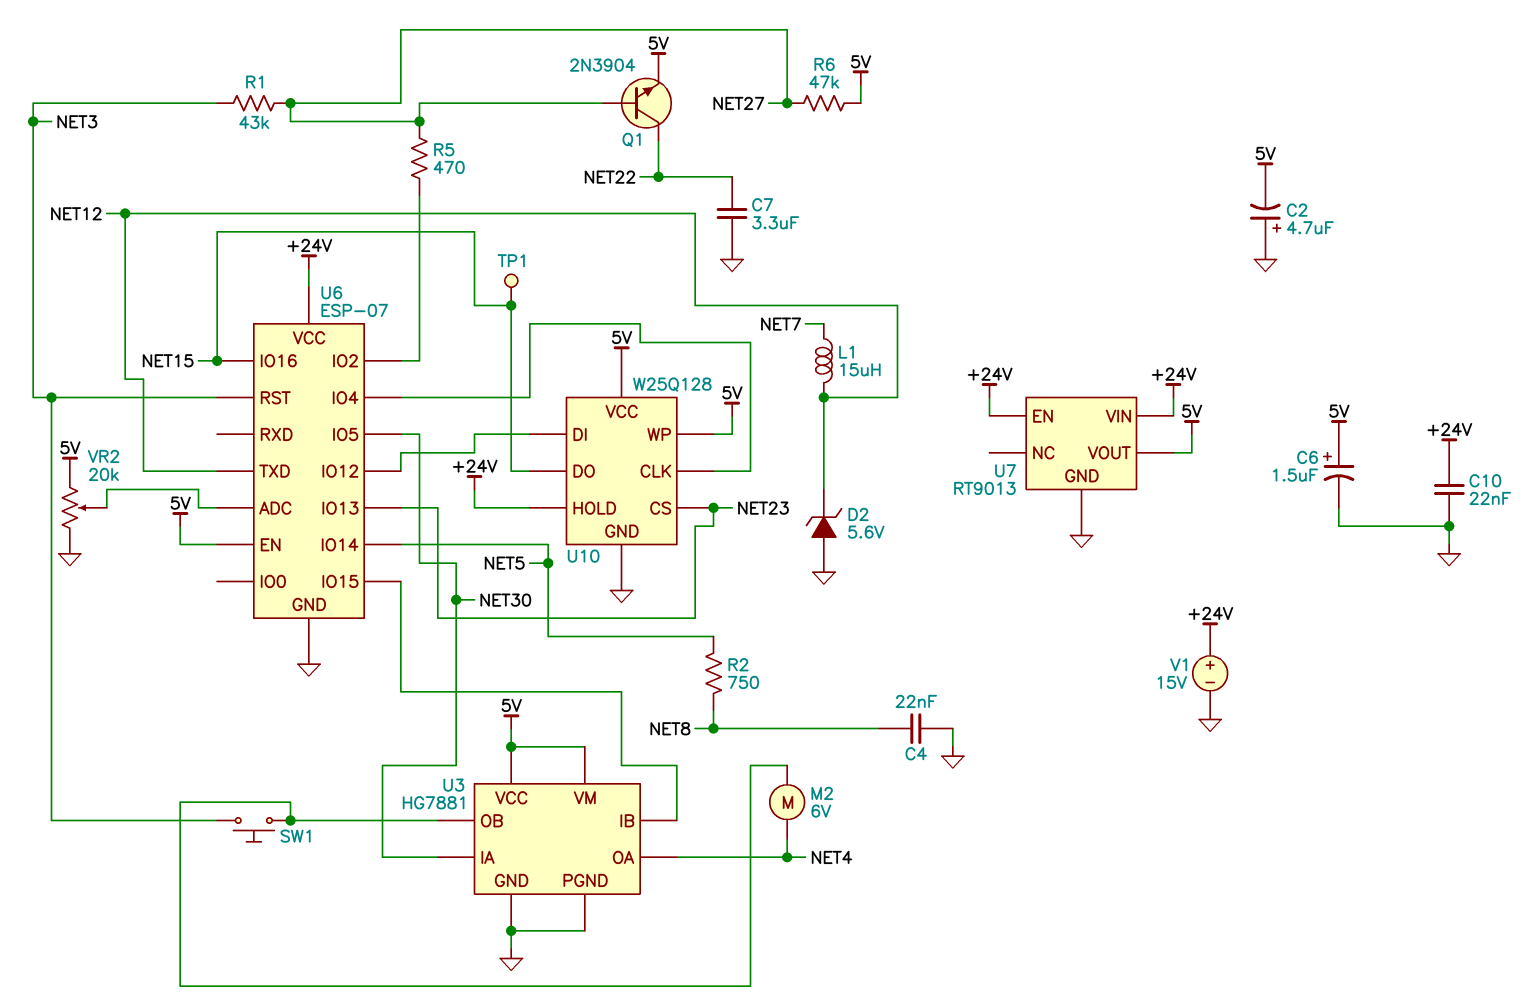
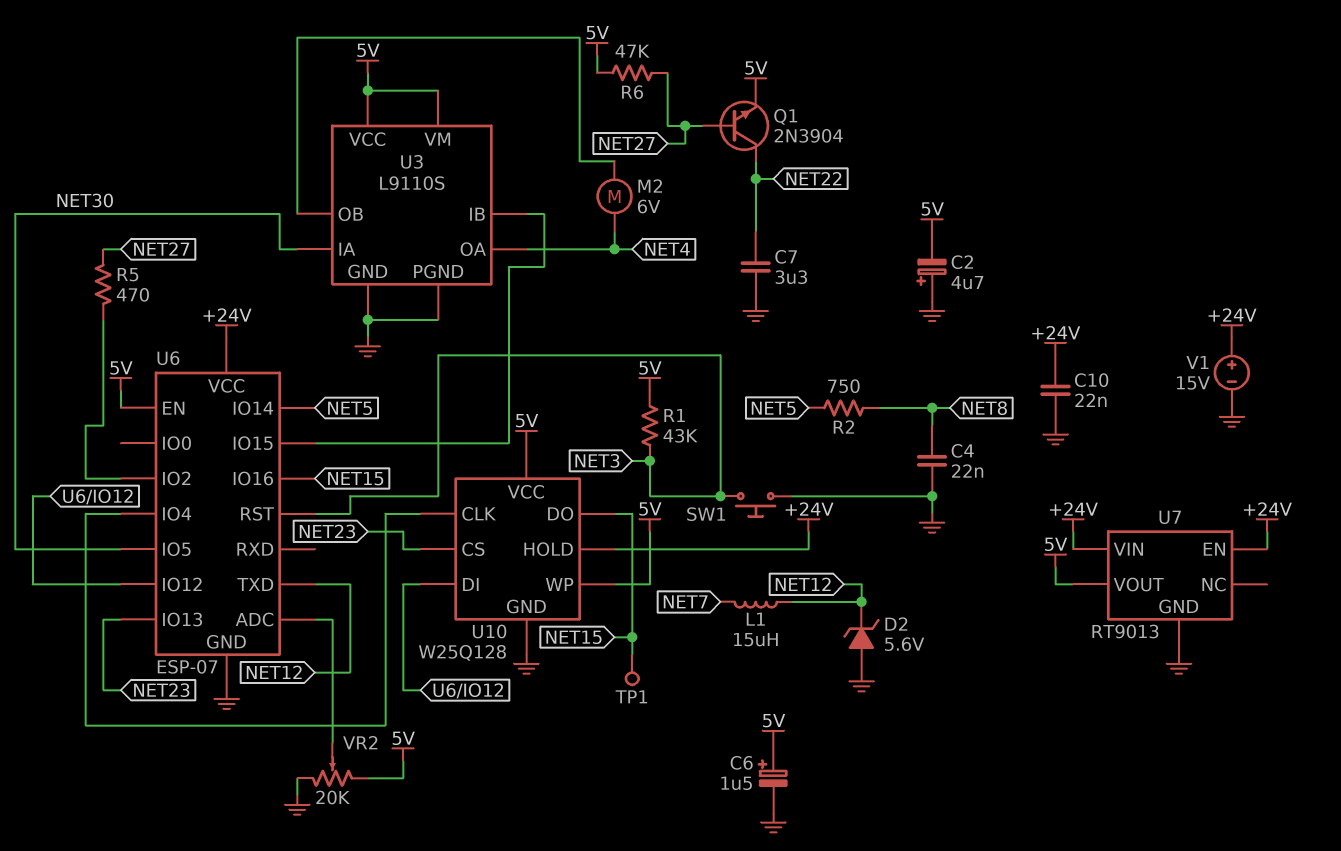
R1: 43k (NET3, NET27) -> 43k (5V, NET3)
SW1: button (NET3, U3/OB) -> button (GND, NET3)
U3: HG7881 -> L9110S

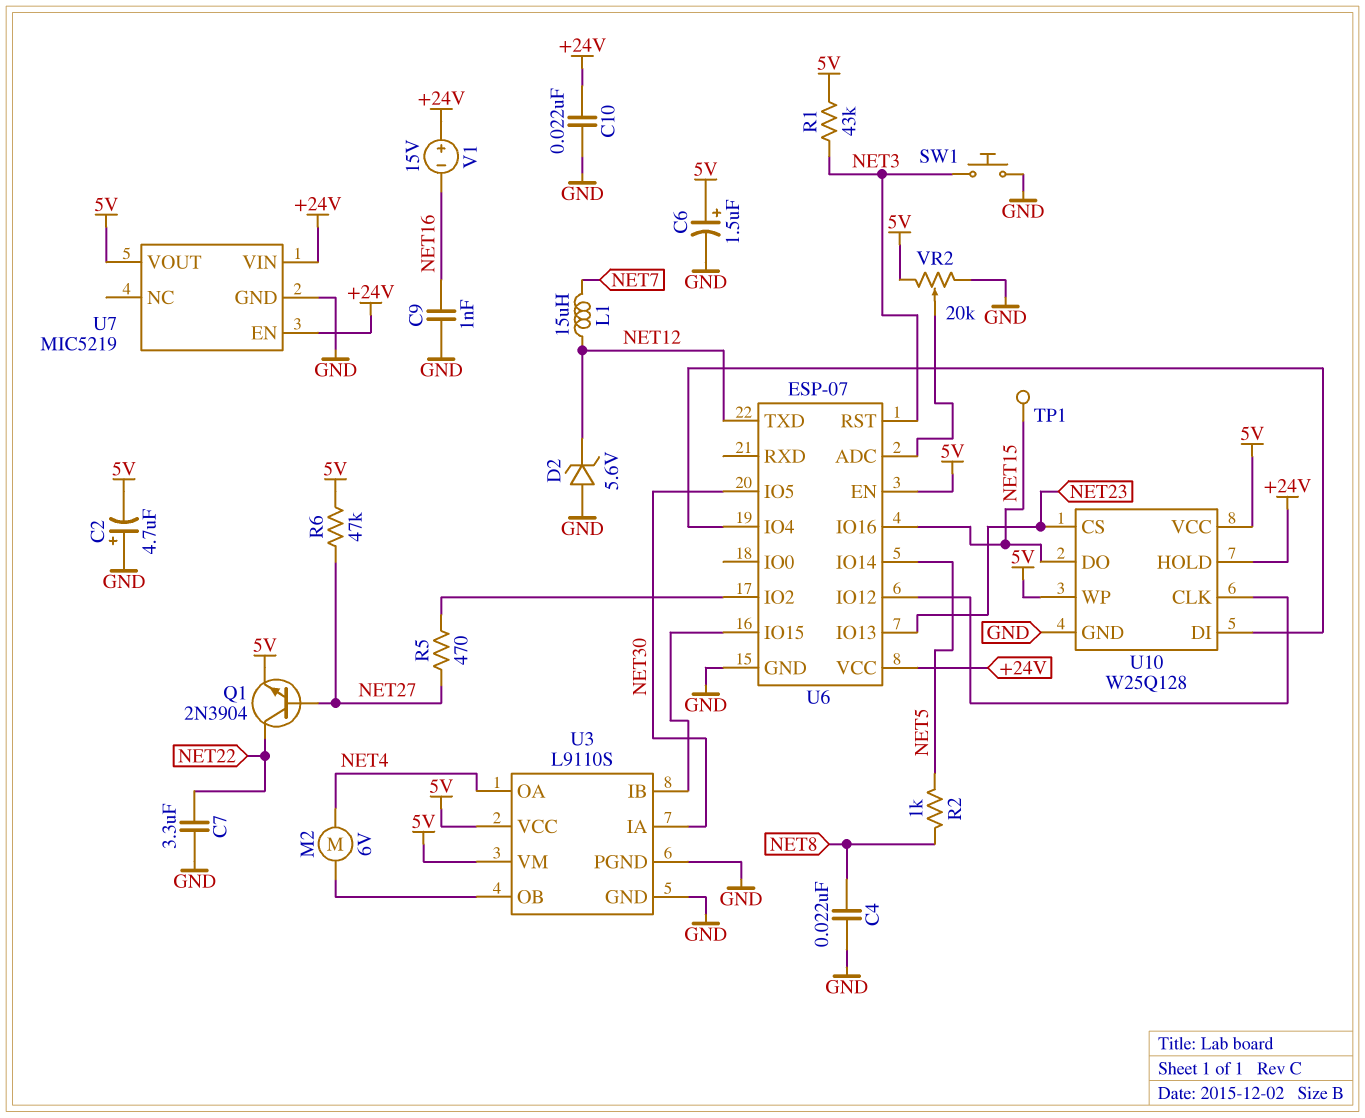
C9: none -> 1nF (GND, NET16)
R2: 750 (NET5, NET8) -> 1k (NET5, NET8)
U7: RT9013 -> MIC5219
U10 pin CLK: U6/IO4 -> U6/IO12
U10 pin DI: U6/IO12 -> U6/IO4
V1: 15V (plus +24V, minus GND) -> 15V (plus +24V, minus NET16)

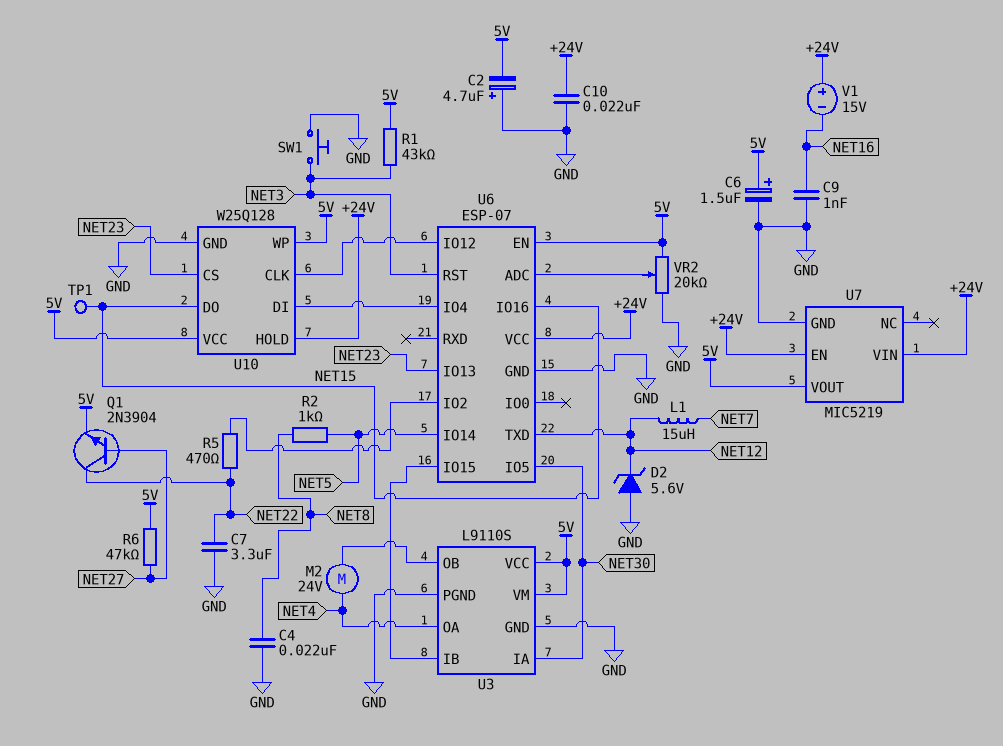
M2: motor 6V (NET4, U3/OB) -> motor 24V (NET4, U3/OB)
R5: 470 (NET27, U6/IO2) -> 470 (NET22, U6/IO2)

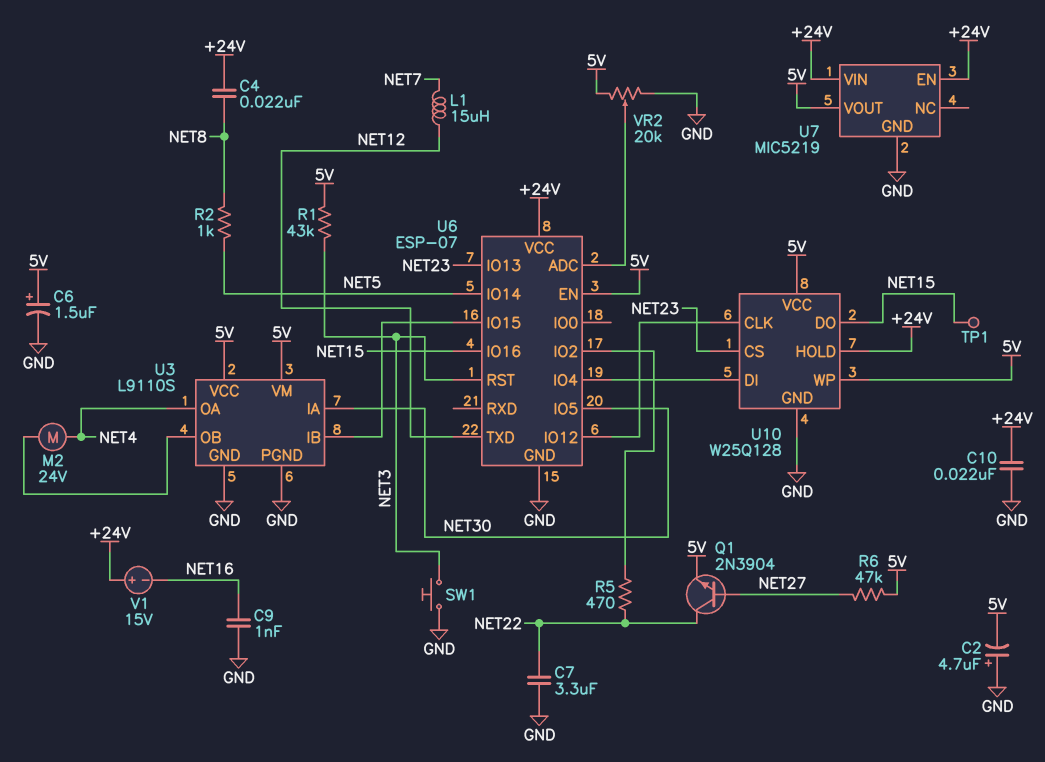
C4: 22nF (GND, NET8) -> 22nF (+24V, NET8)
D2: zener 5.6V (A GND, K NET12) -> none

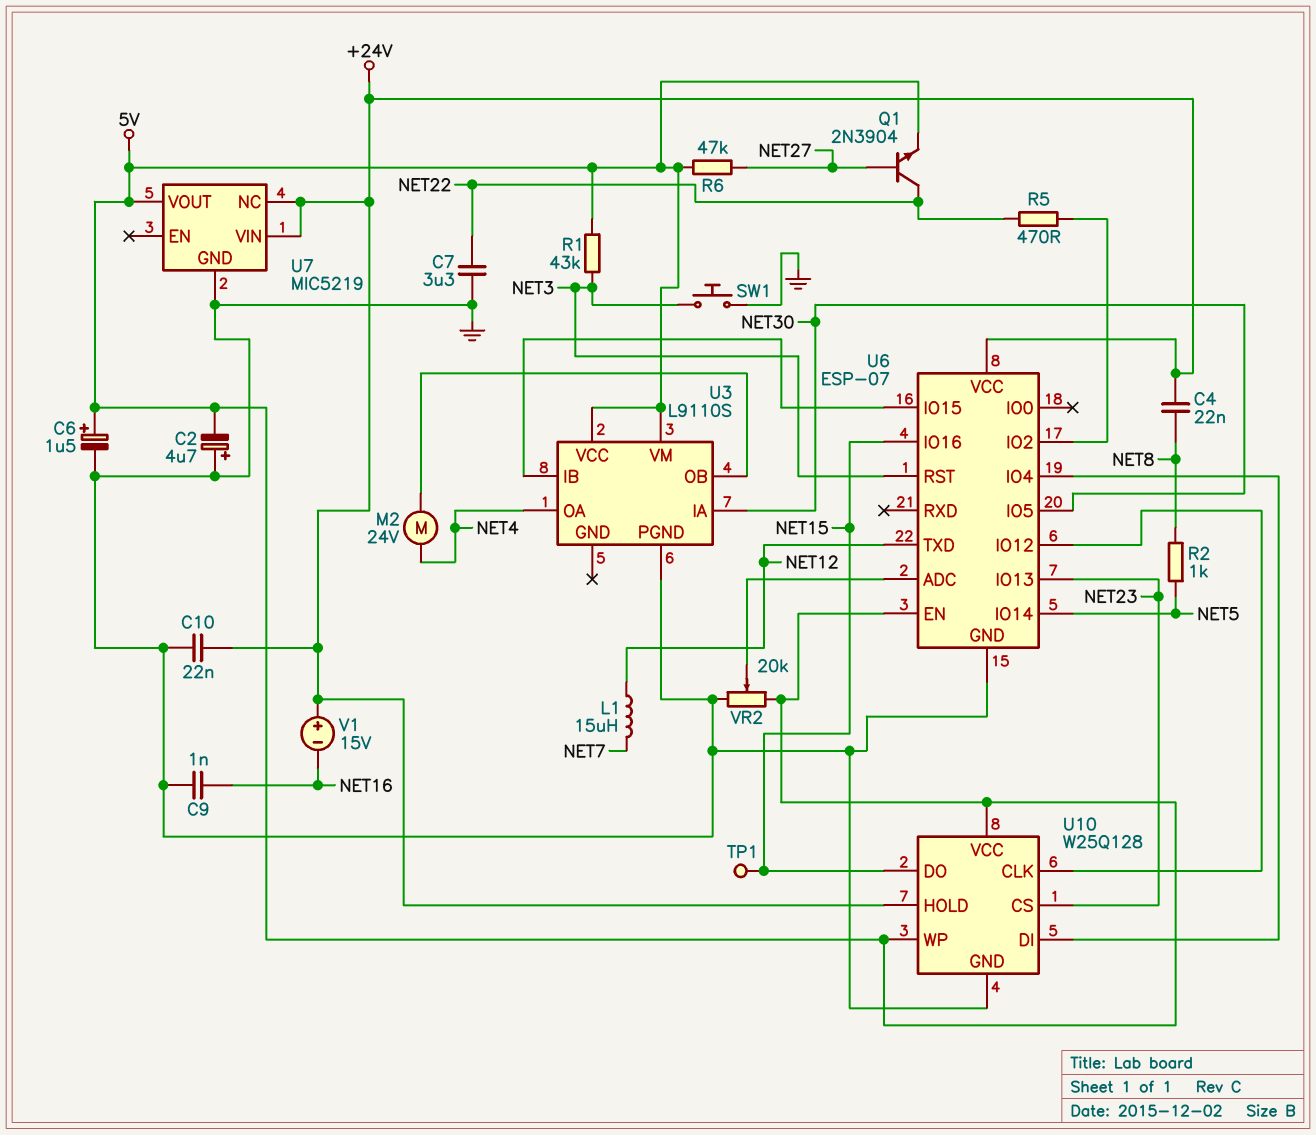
U3 pin GND: GND -> none
U7 pin EN: +24V -> none
U7 pin NC: none -> +24V

